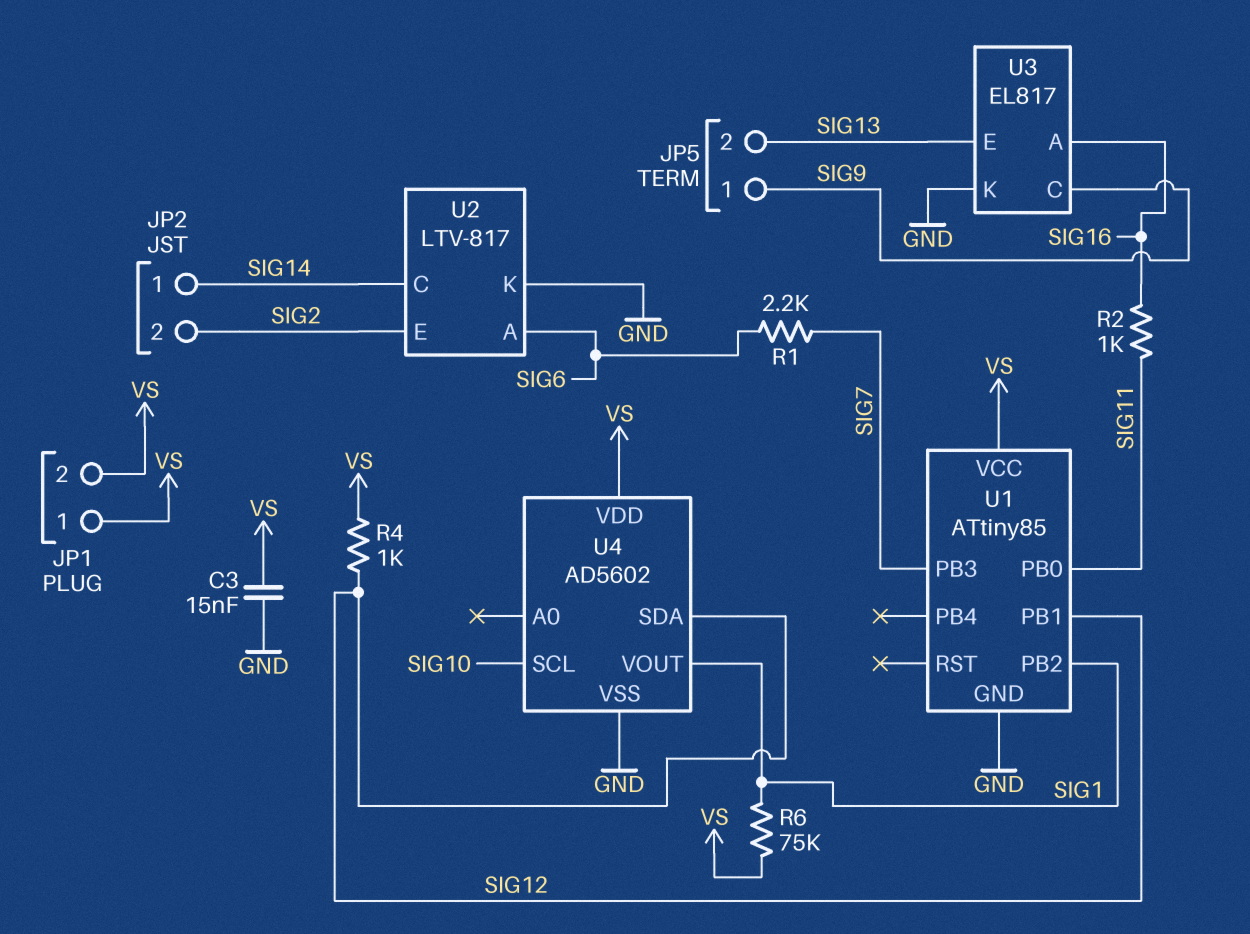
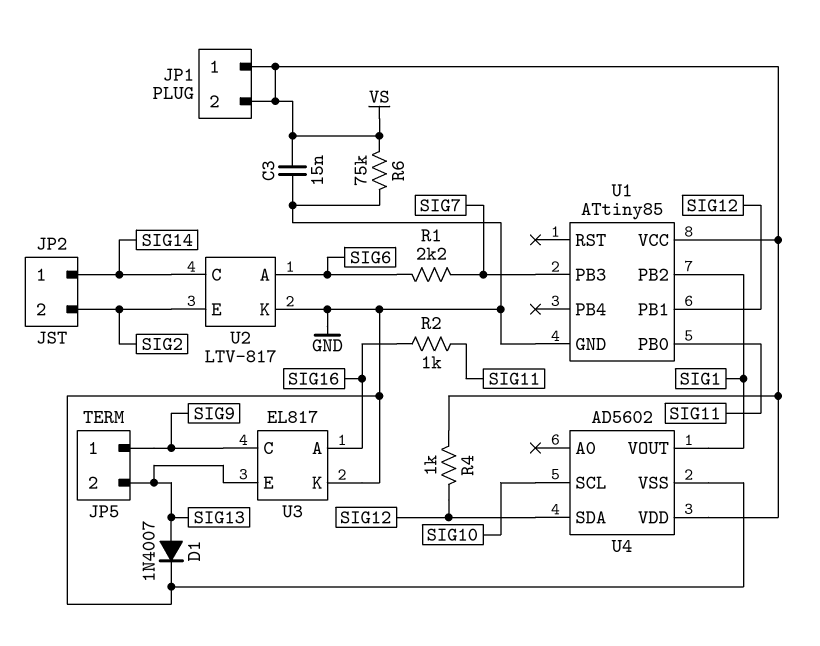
D1: none -> diode 1N4007 (A SIG13, K GND)
R6: 75k (SIG1, VS) -> 75k (GND, VS)

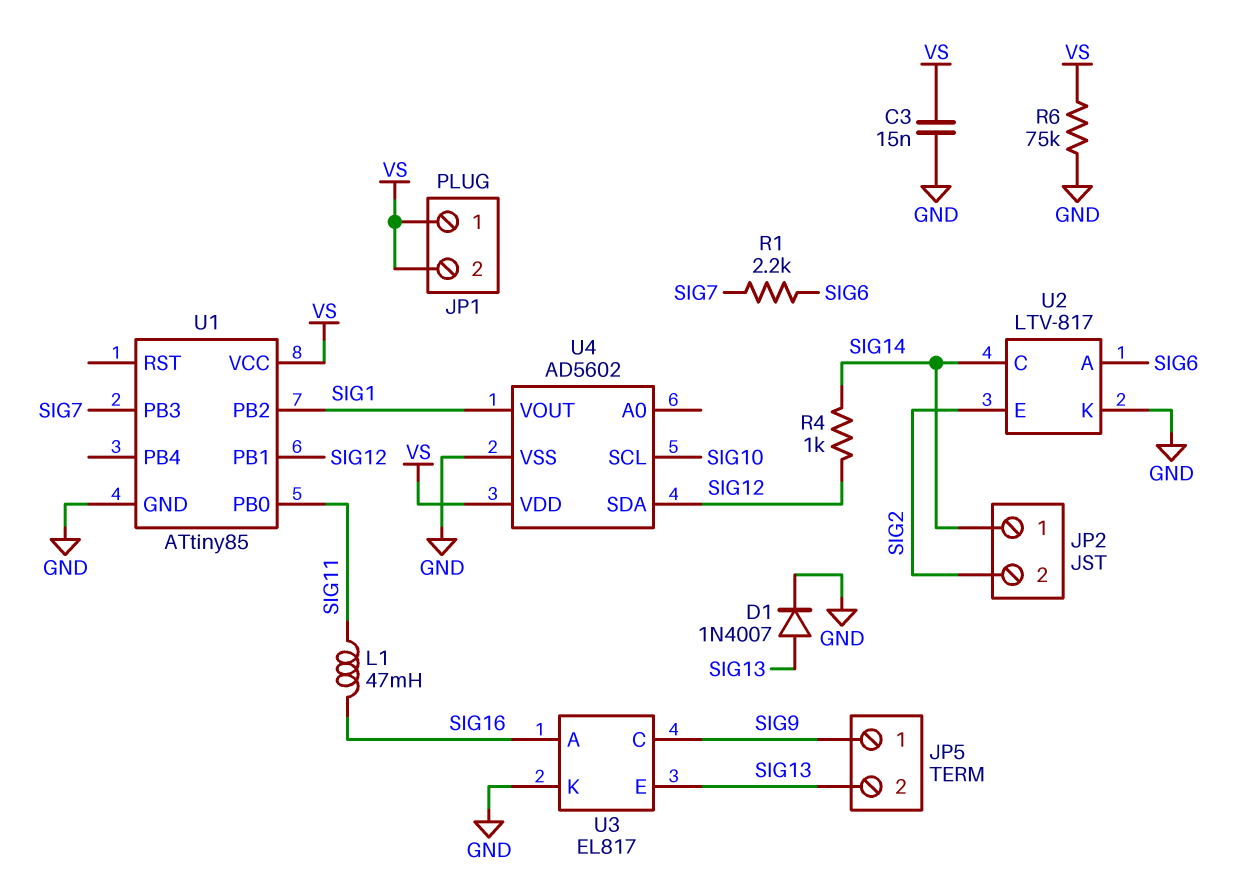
L1: none -> 47mH (SIG11, SIG16)
R2: 1k (SIG11, SIG16) -> none
R4: 1k (SIG12, VS) -> 1k (SIG12, SIG14)

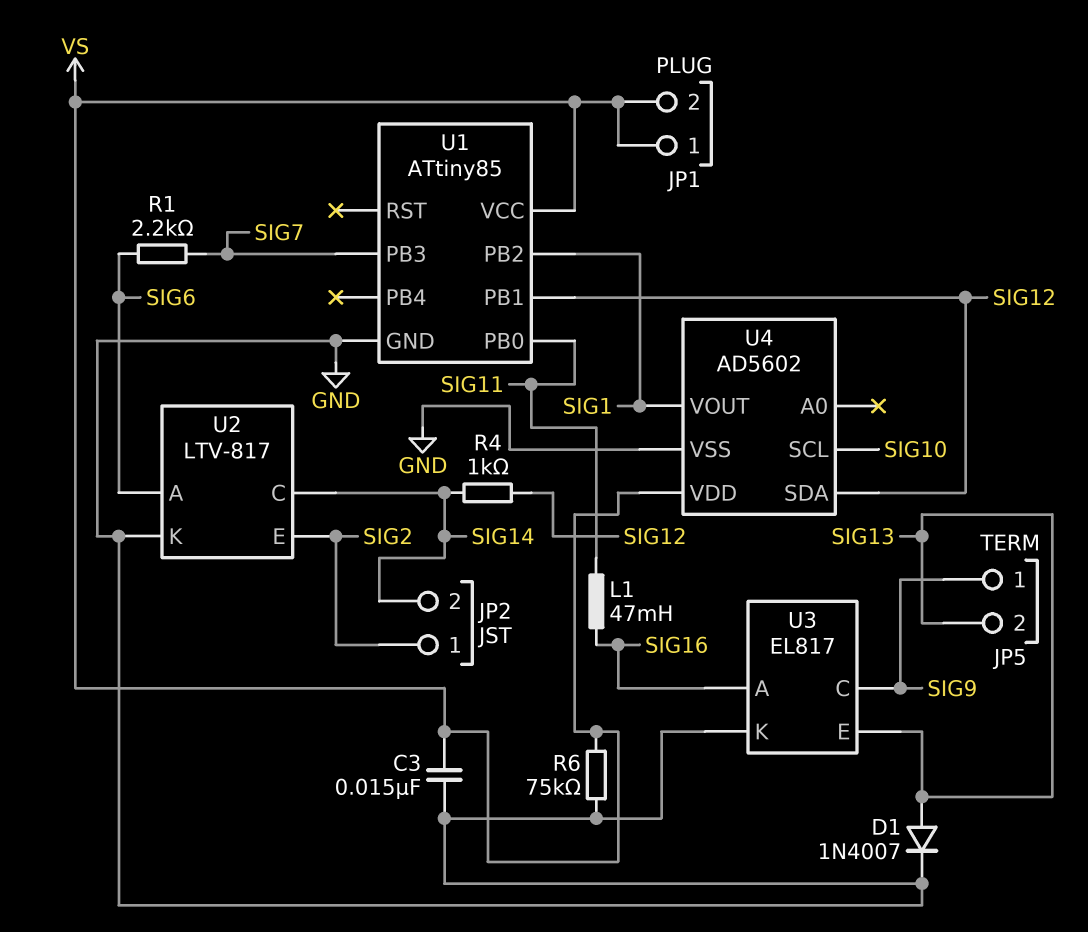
JP2 pin 1: SIG14 -> SIG2
JP2 pin 2: SIG2 -> SIG14

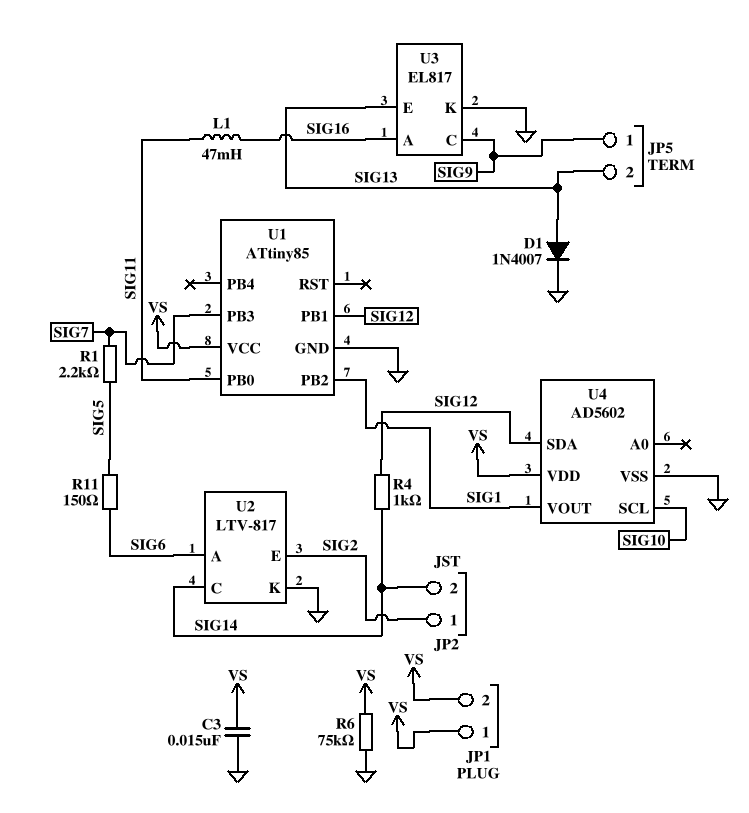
R1: 2.2k (SIG6, SIG7) -> 2.2k (SIG5, SIG7)
R11: none -> 150 (SIG5, SIG6)

